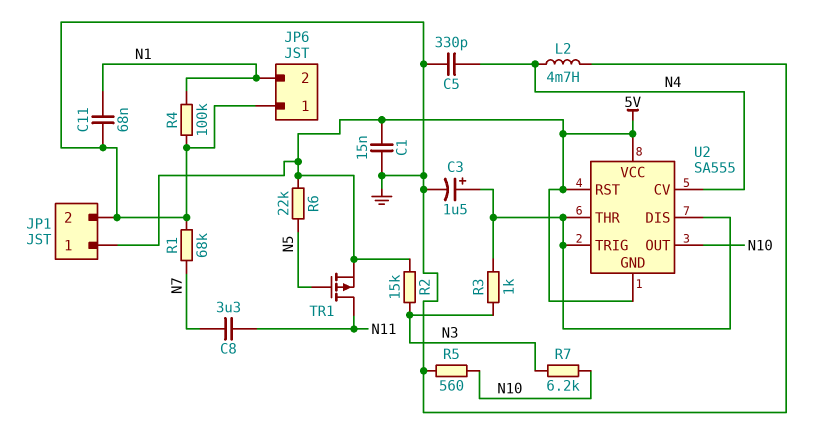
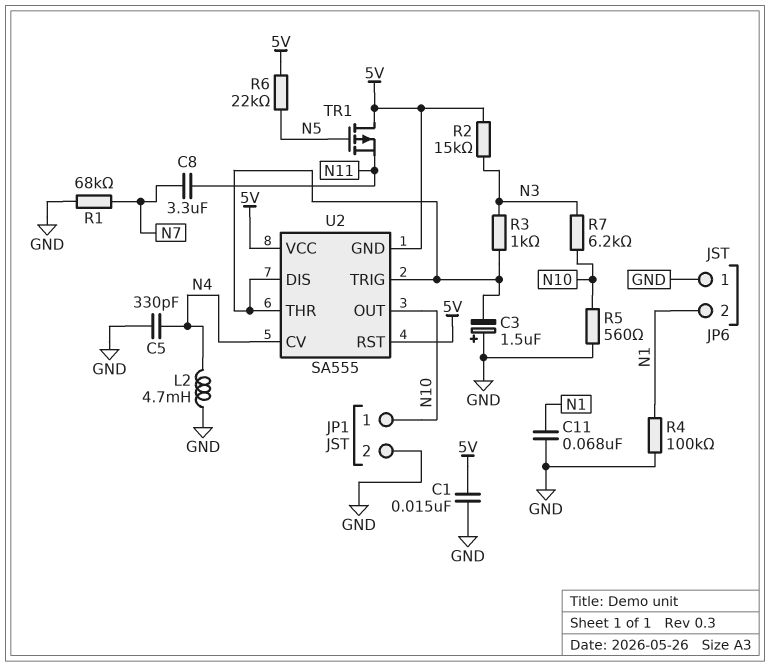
C3: 1.5uF (plus U2/DIS, minus GND) -> 1.5uF (plus GND, minus U2/DIS)
JP1 pin 1: 5V -> N10
TR1: PMOS (G N5, D N11, S 5V) -> PMOS (G N5, D 5V, S N11)

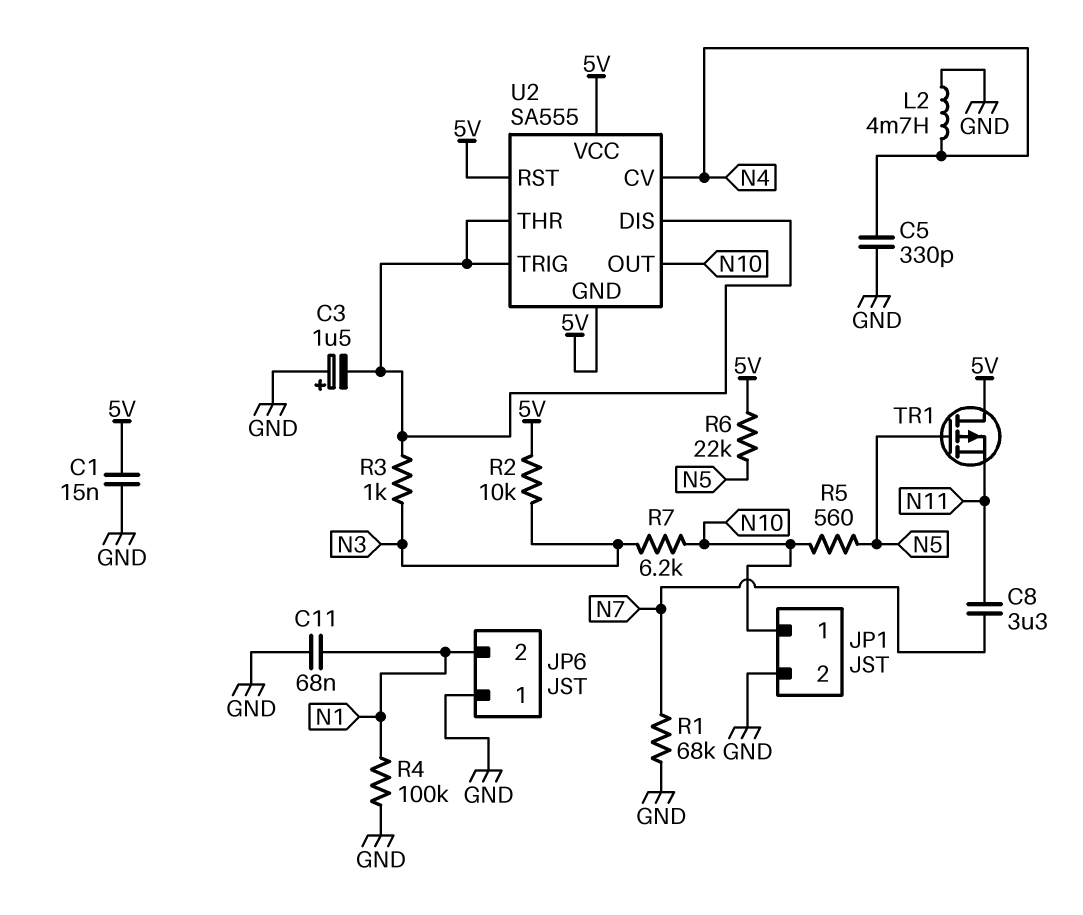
R2: 15k (5V, N3) -> 10k (5V, N3)
R5: 560 (GND, N10) -> 560 (N5, N10)

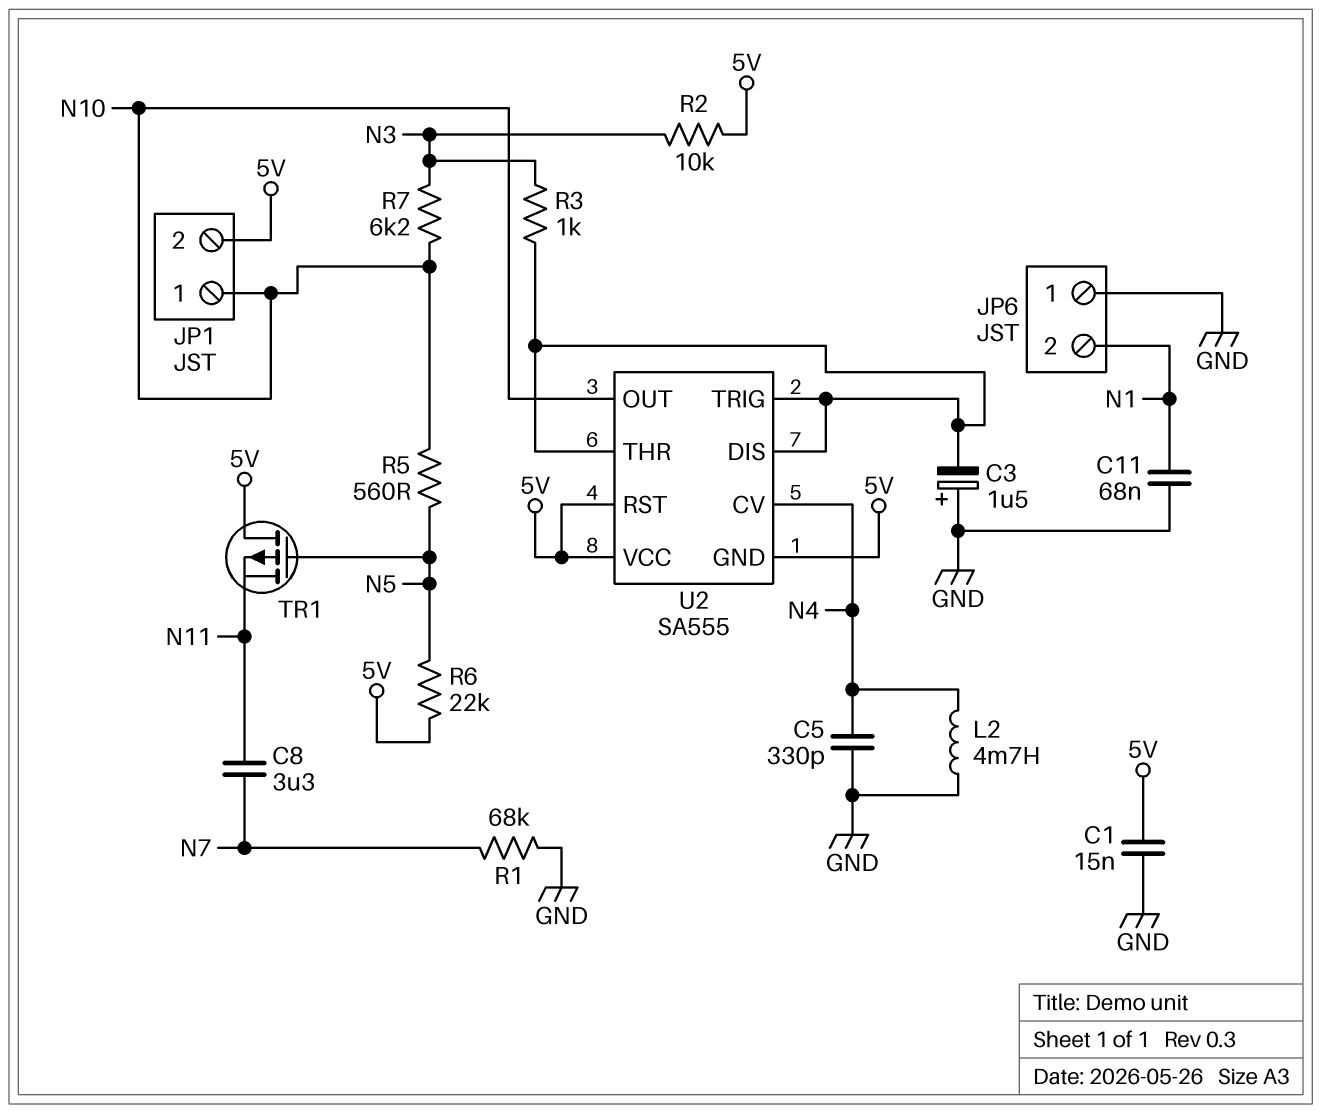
JP1 pin 2: GND -> 5V
R4: 100k (GND, N1) -> none

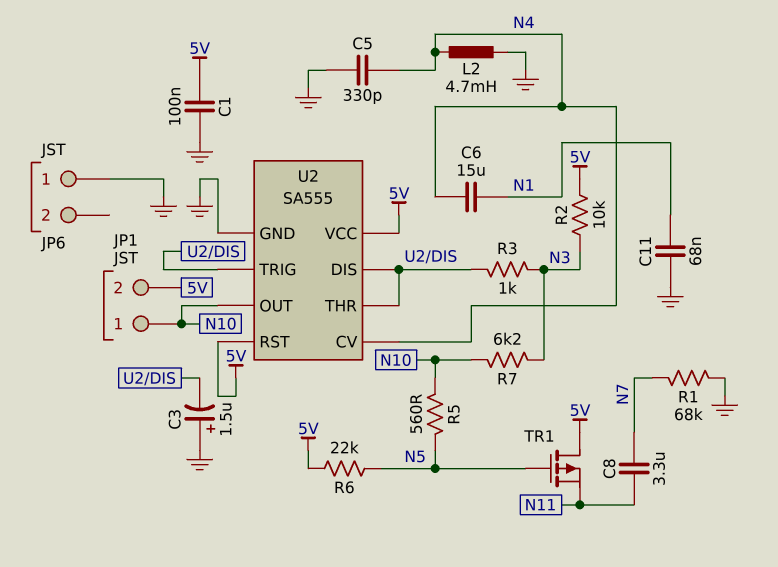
C1: 15nF (5V, GND) -> 100nF (5V, GND)
C6: none -> 15uF (N1, N4)
JP6 pin 2: N1 -> none
U2 pin GND: 5V -> GND

